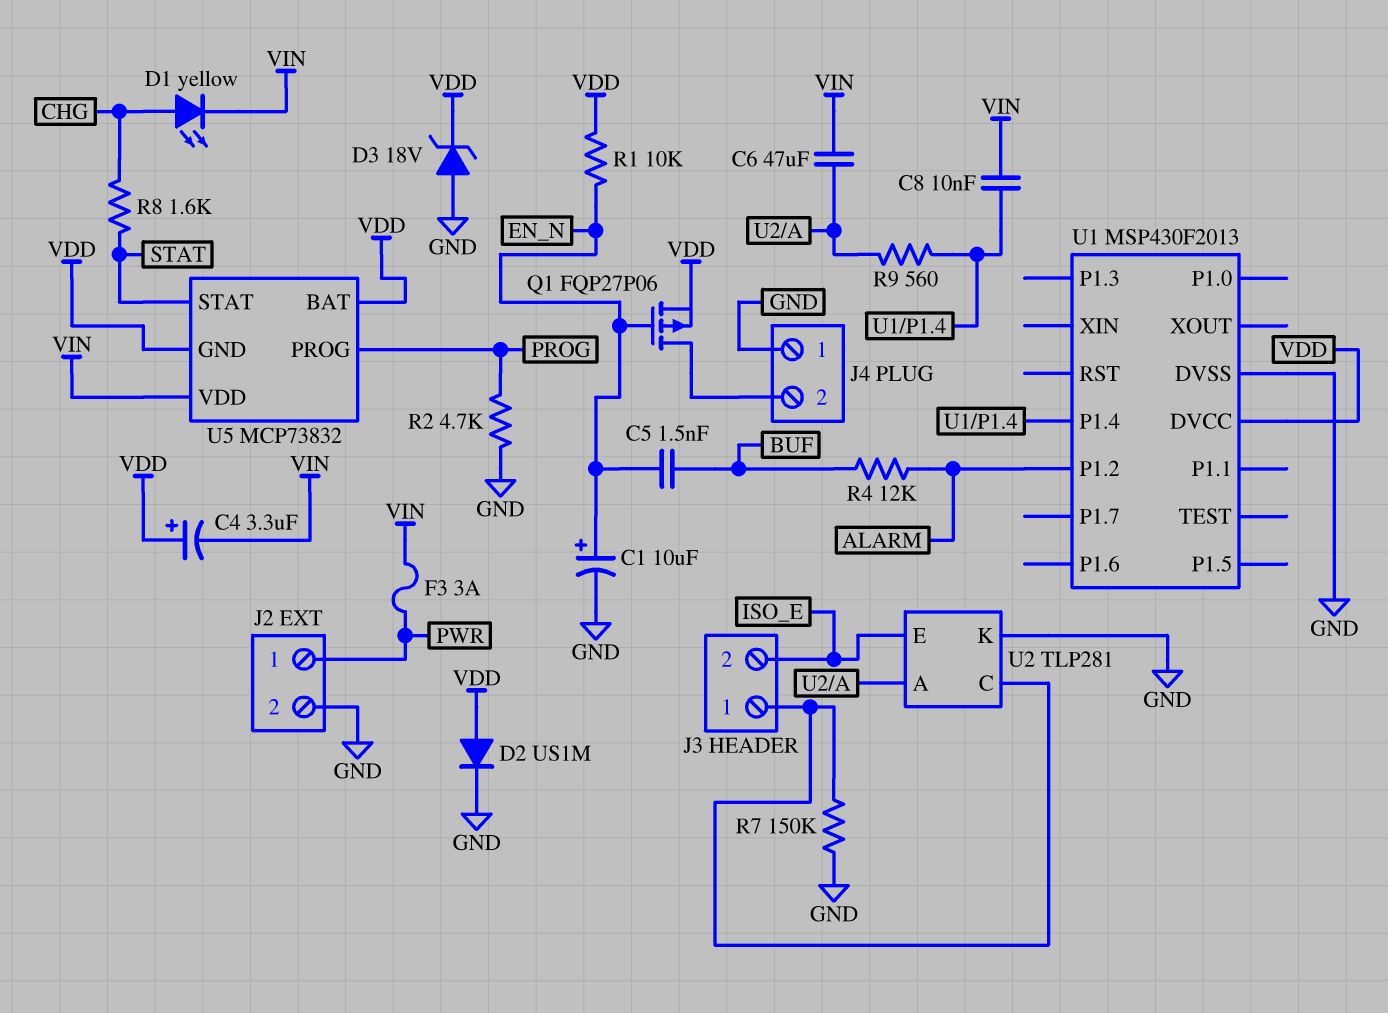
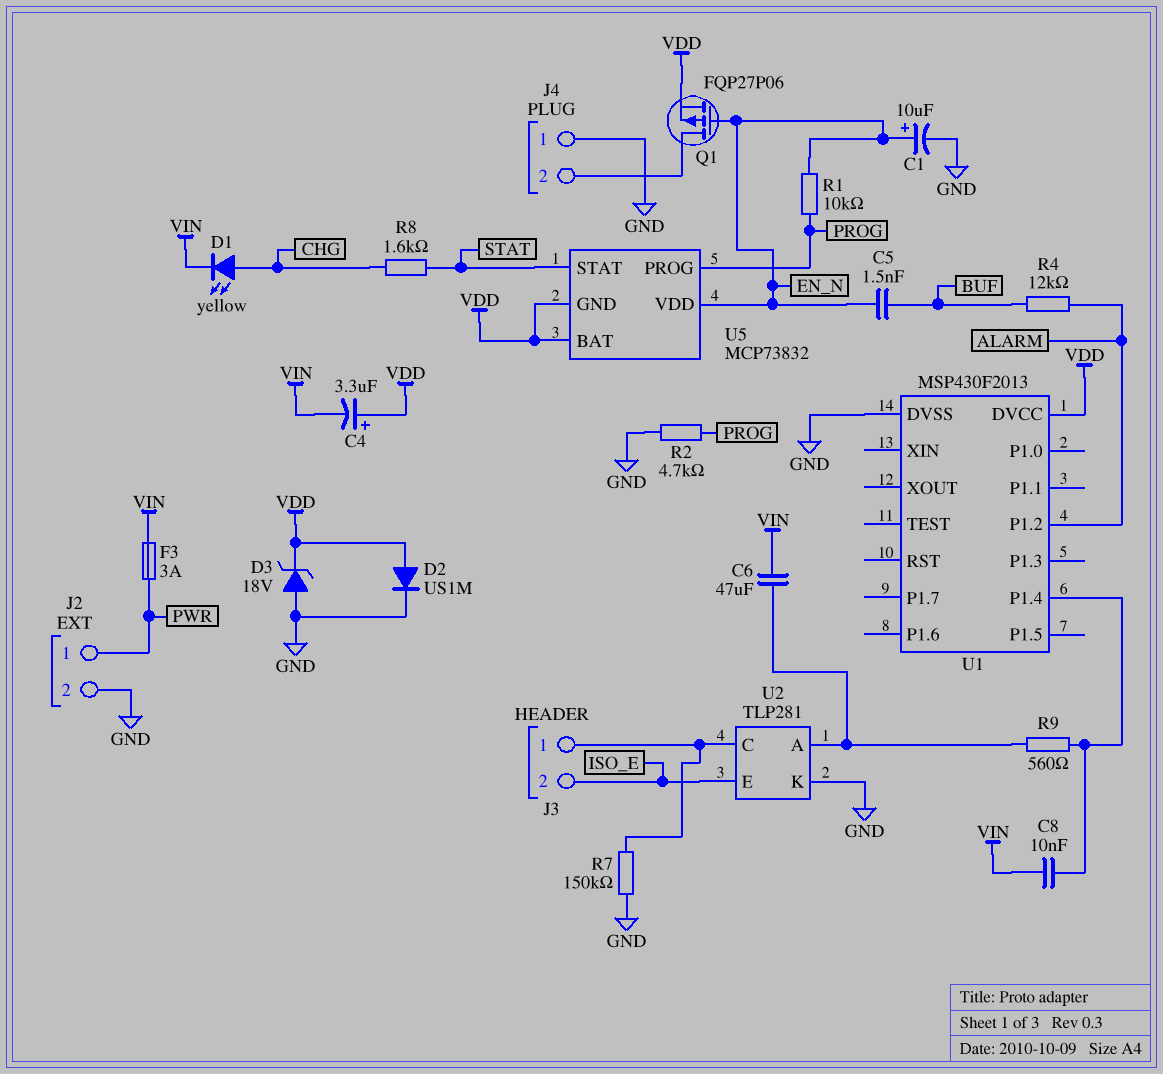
R1: 10k (EN_N, VDD) -> 10k (EN_N, PROG)
U5 pin VDD: VIN -> EN_N

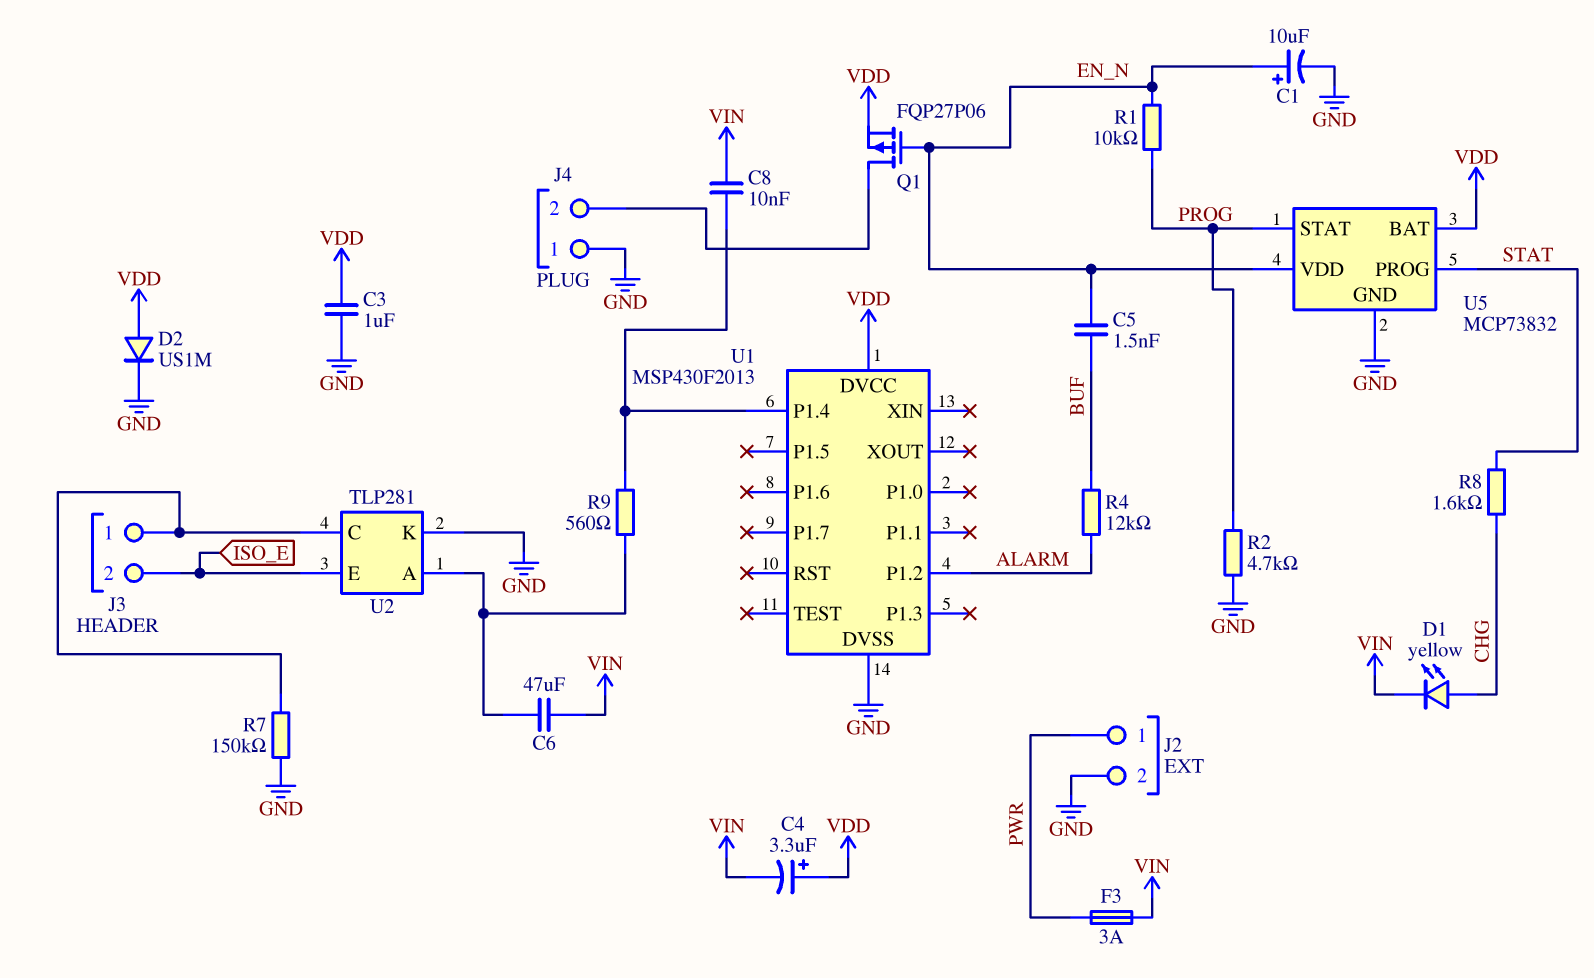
C3: none -> 1uF (GND, VDD)
D3: zener 18V (A GND, K VDD) -> none
U5 pin GND: VDD -> GND
U5 pin PROG: PROG -> STAT
U5 pin STAT: STAT -> PROG

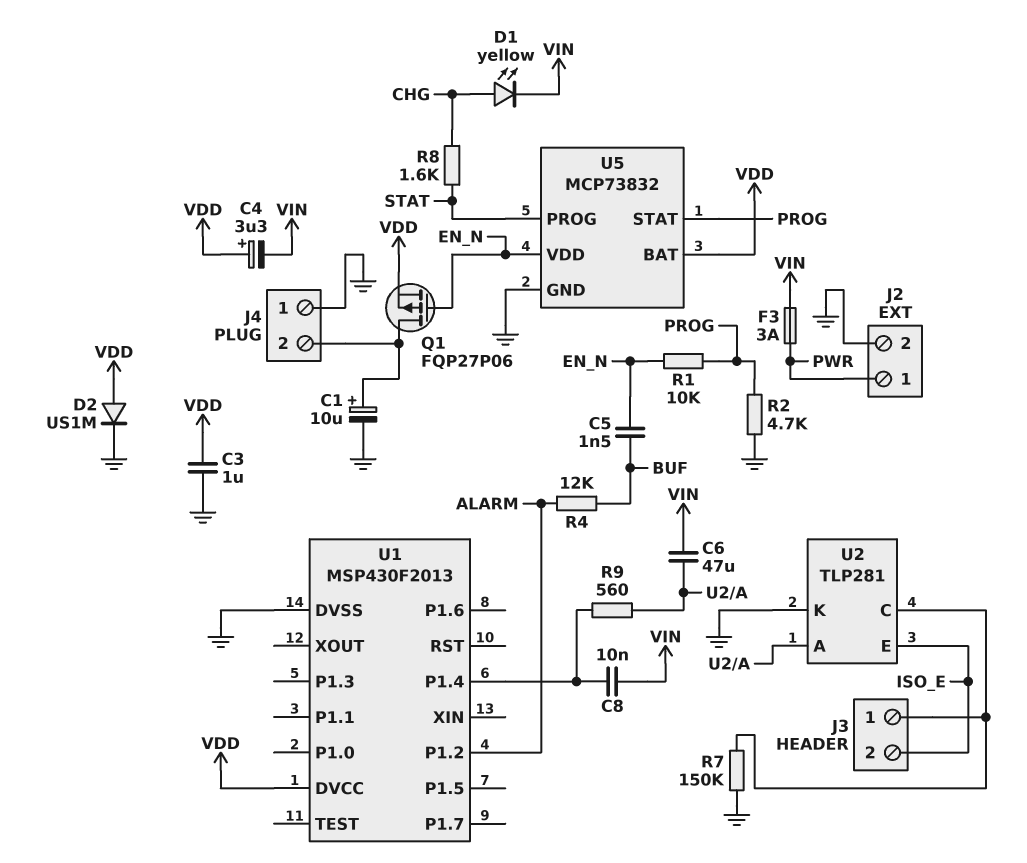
C1: 10uF (plus EN_N, minus GND) -> 10uF (plus J4/2, minus GND)

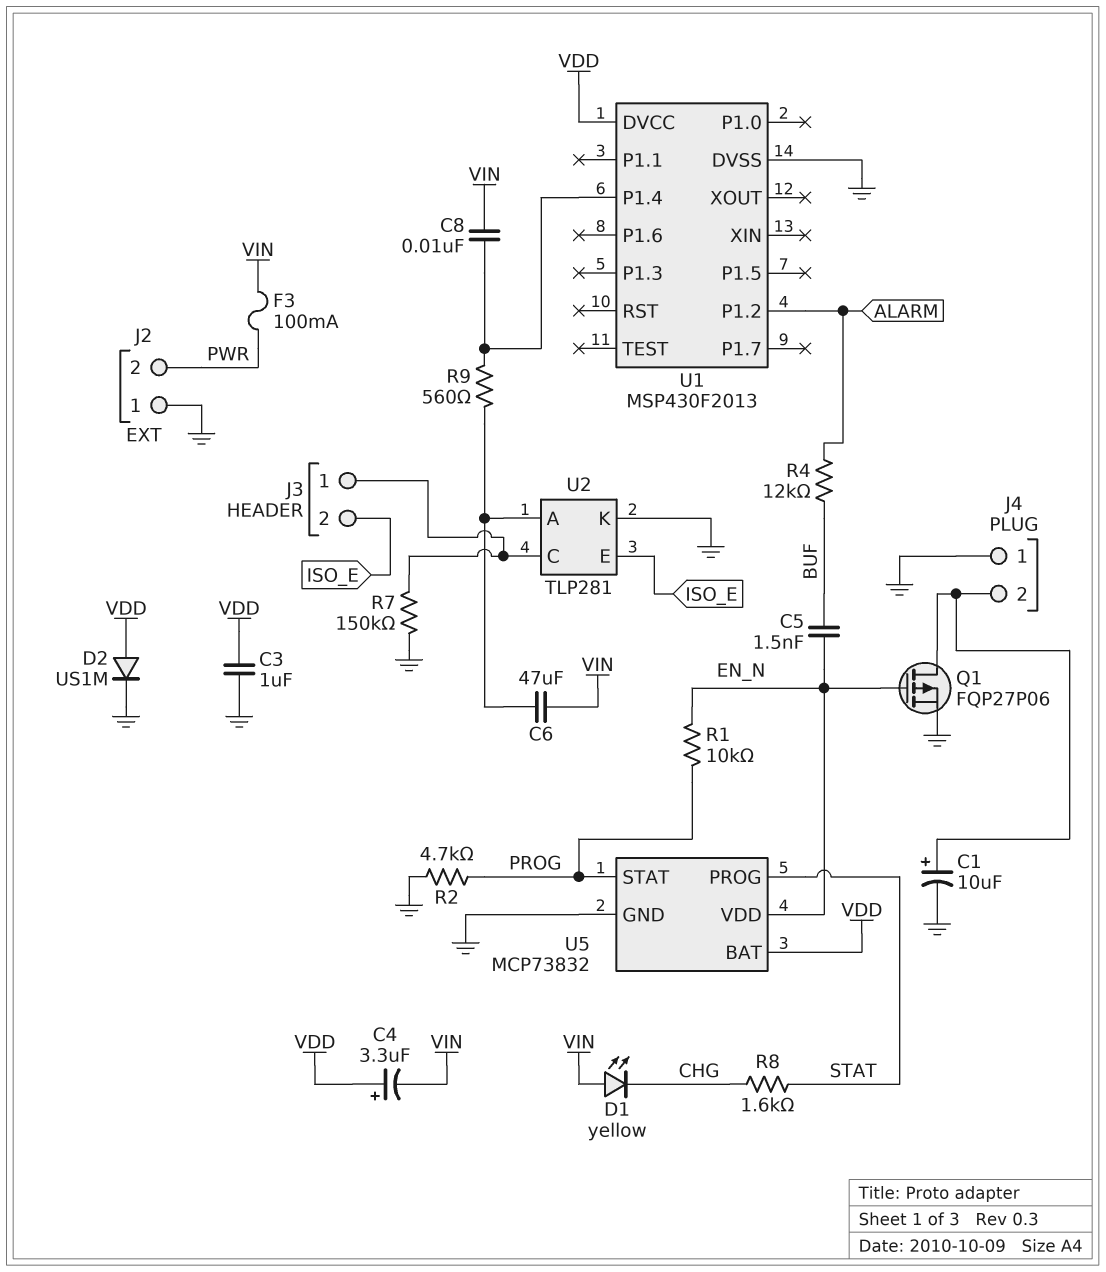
D1: LED yellow (A CHG, K VIN) -> LED yellow (A VIN, K CHG)
F3: 3A (PWR, VIN) -> 100mA (PWR, VIN)
J2 pin 1: PWR -> GND
J2 pin 2: GND -> PWR
Q1: PMOS FQP27P06 (G EN_N, D J4/2, S VDD) -> PMOS FQP27P06 (G EN_N, D J4/2, S GND)

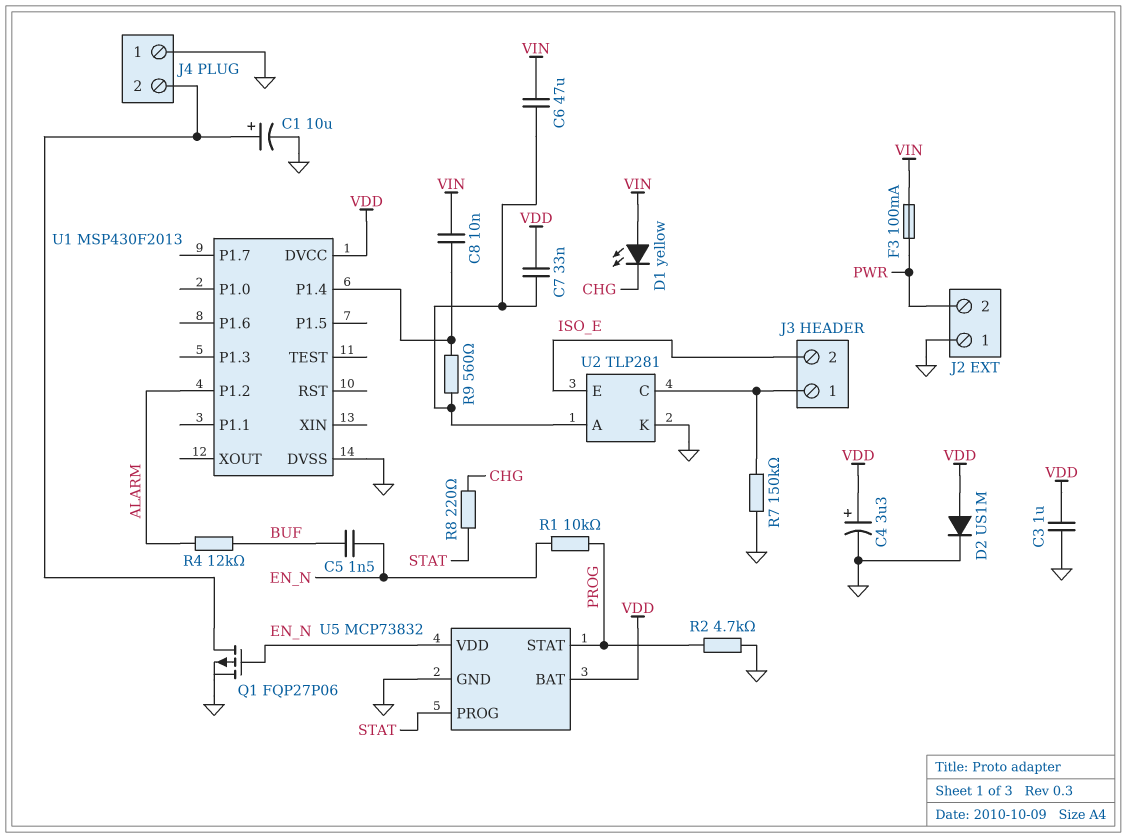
C4: 3.3uF (plus VDD, minus VIN) -> 3.3uF (plus VDD, minus GND)
C7: none -> 33nF (U2/A, VDD)
R8: 1.6k (CHG, STAT) -> 220 (CHG, STAT)

